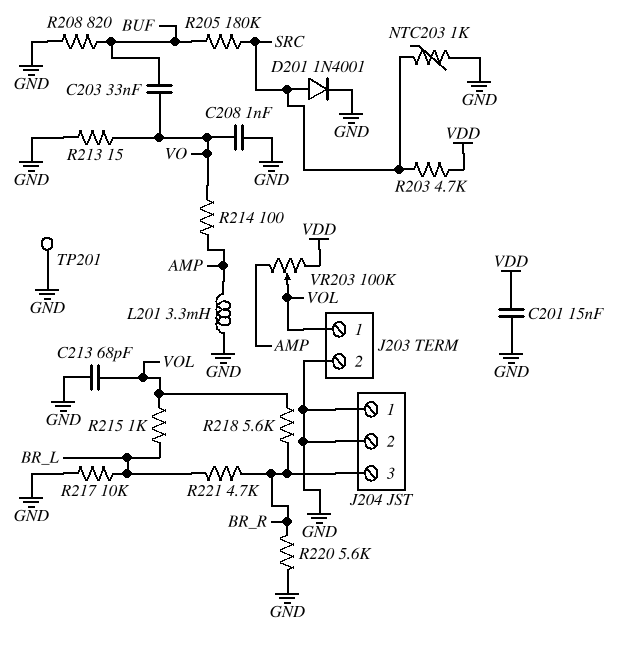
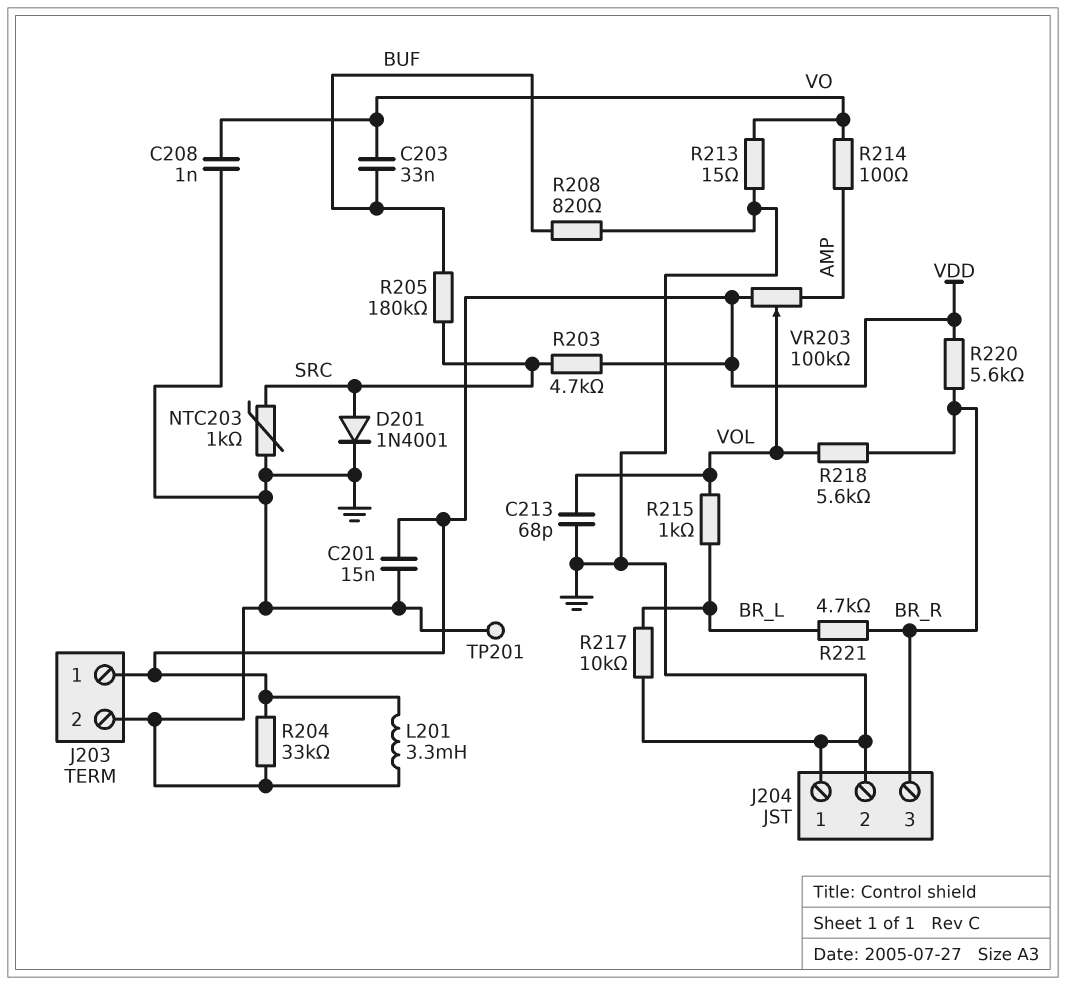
J203 pin 1: VOL -> VDD
L201: 3.3mH (AMP, GND) -> 3.3mH (GND, VDD)
R204: none -> 33k (GND, VDD)
R220: 5.6k (BR_R, GND) -> 5.6k (BR_R, VDD)

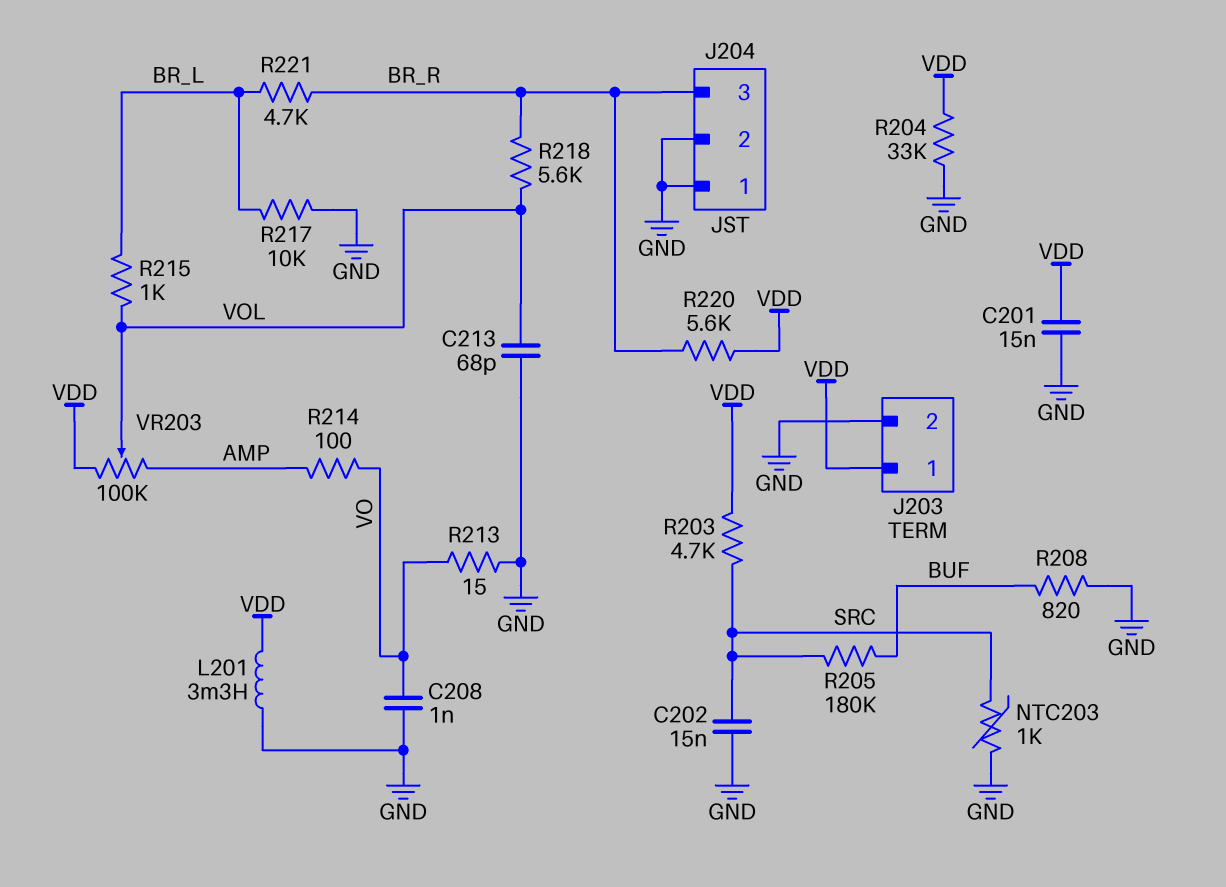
C202: none -> 15nF (GND, SRC)
C203: 33nF (BUF, VO) -> none
D201: diode 1N4001 (A SRC, K GND) -> none
TP201: test point (GND) -> none

